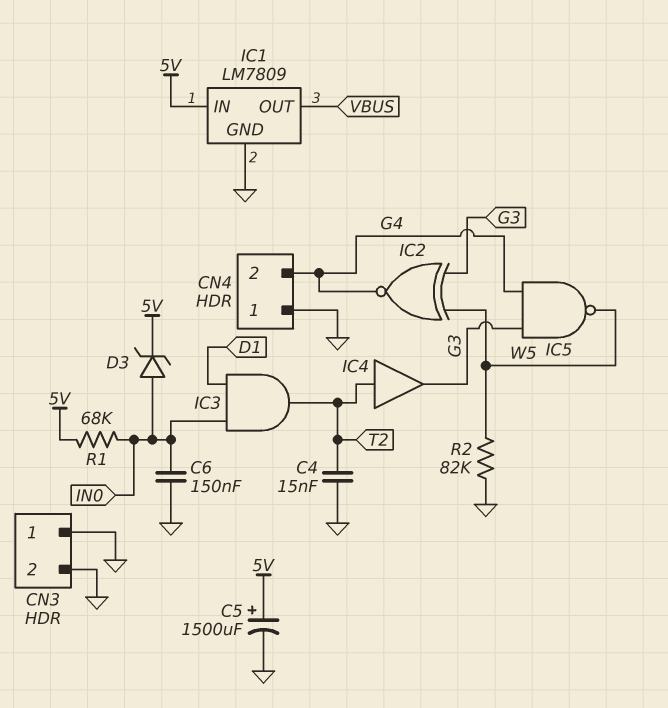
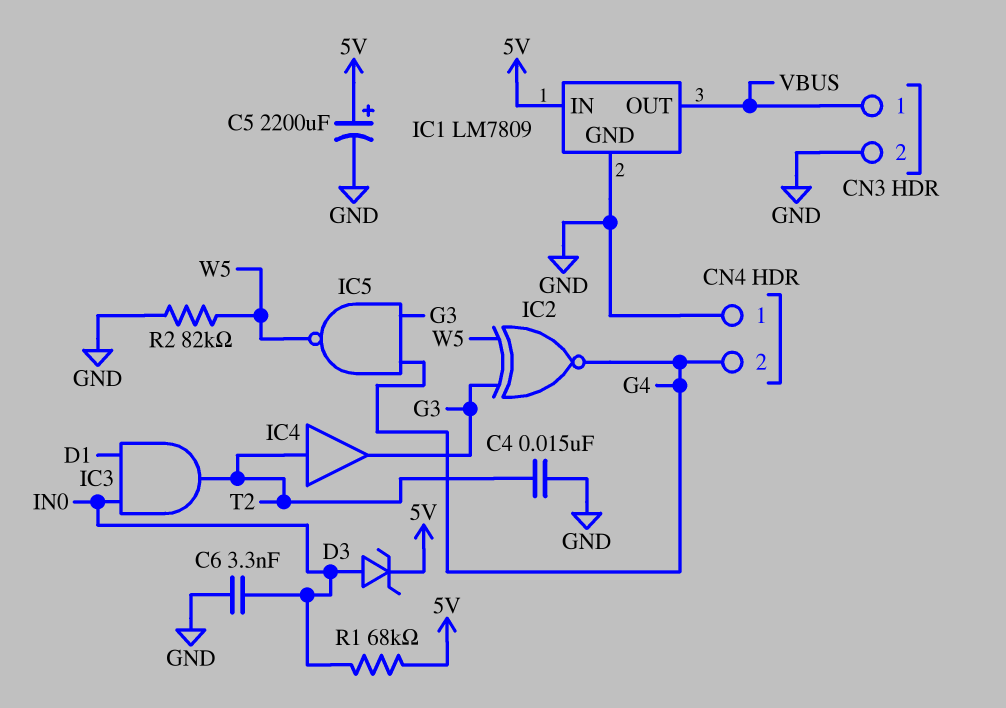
C5: 1500uF (plus 5V, minus GND) -> 2200uF (plus 5V, minus GND)
C6: 150nF (GND, IN0) -> 3.3nF (GND, IN0)
CN3 pin 1: GND -> VBUS

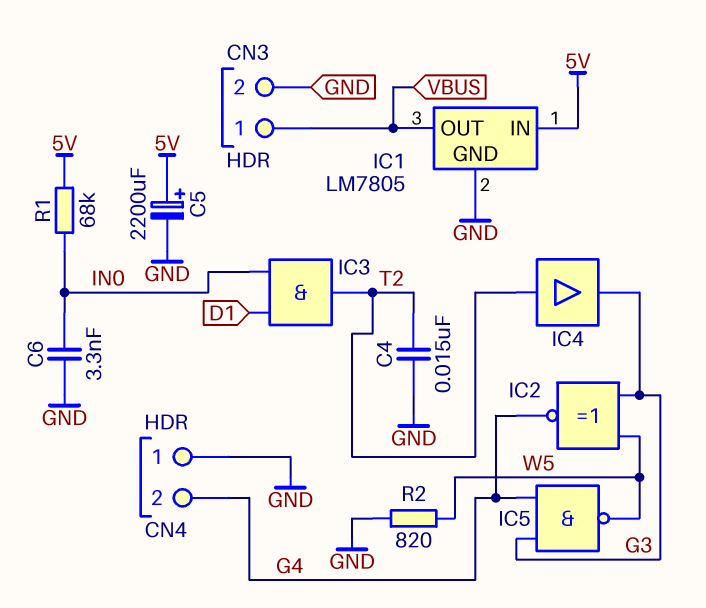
D3: zener (A IN0, K 5V) -> none
IC1: LM7809 -> LM7805
R2: 82k (GND, W5) -> 820 (GND, W5)

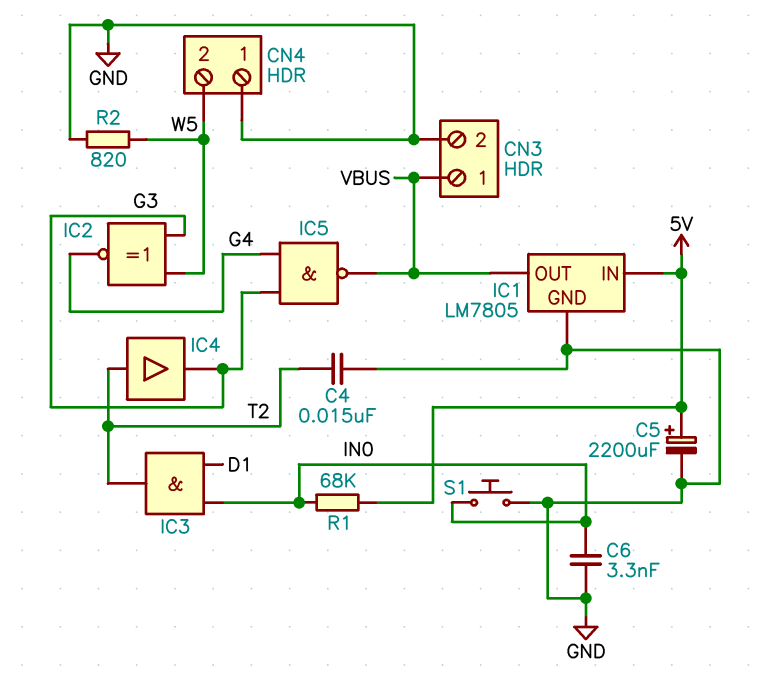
CN4 pin 2: G4 -> W5
IC5: NAND (in G3, in G4, out W5) -> NAND (in G3, in G4, out VBUS)
S1: none -> button (GND, IN0)

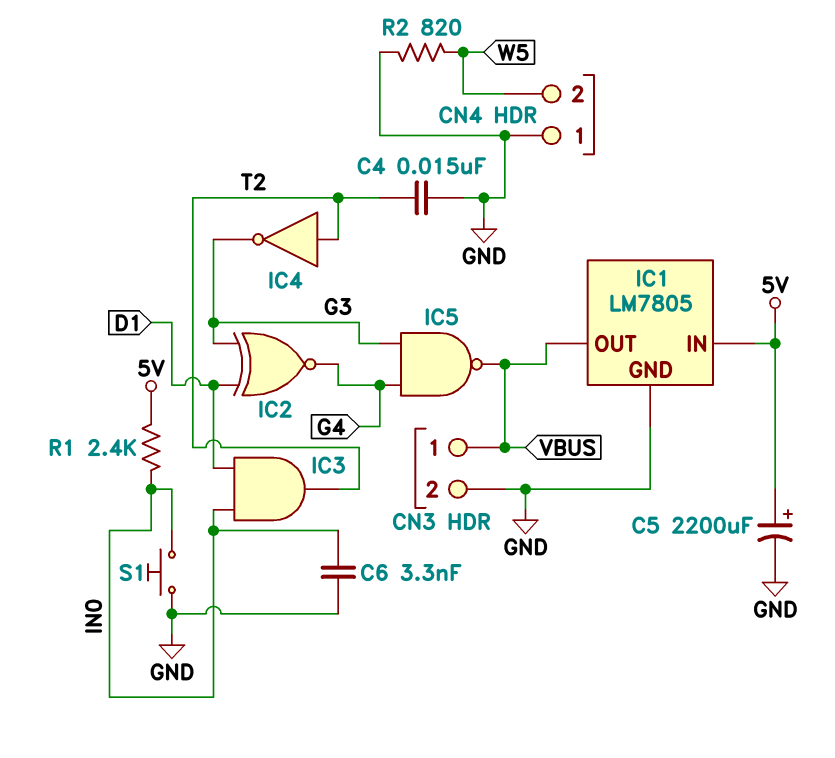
IC2: XNOR (in G3, in W5, out G4) -> XNOR (in D1, in G3, out G4)
IC4: buffer (in T2, out G3) -> NOT (in T2, out G3)
R1: 68k (5V, IN0) -> 2.4k (5V, IN0)

